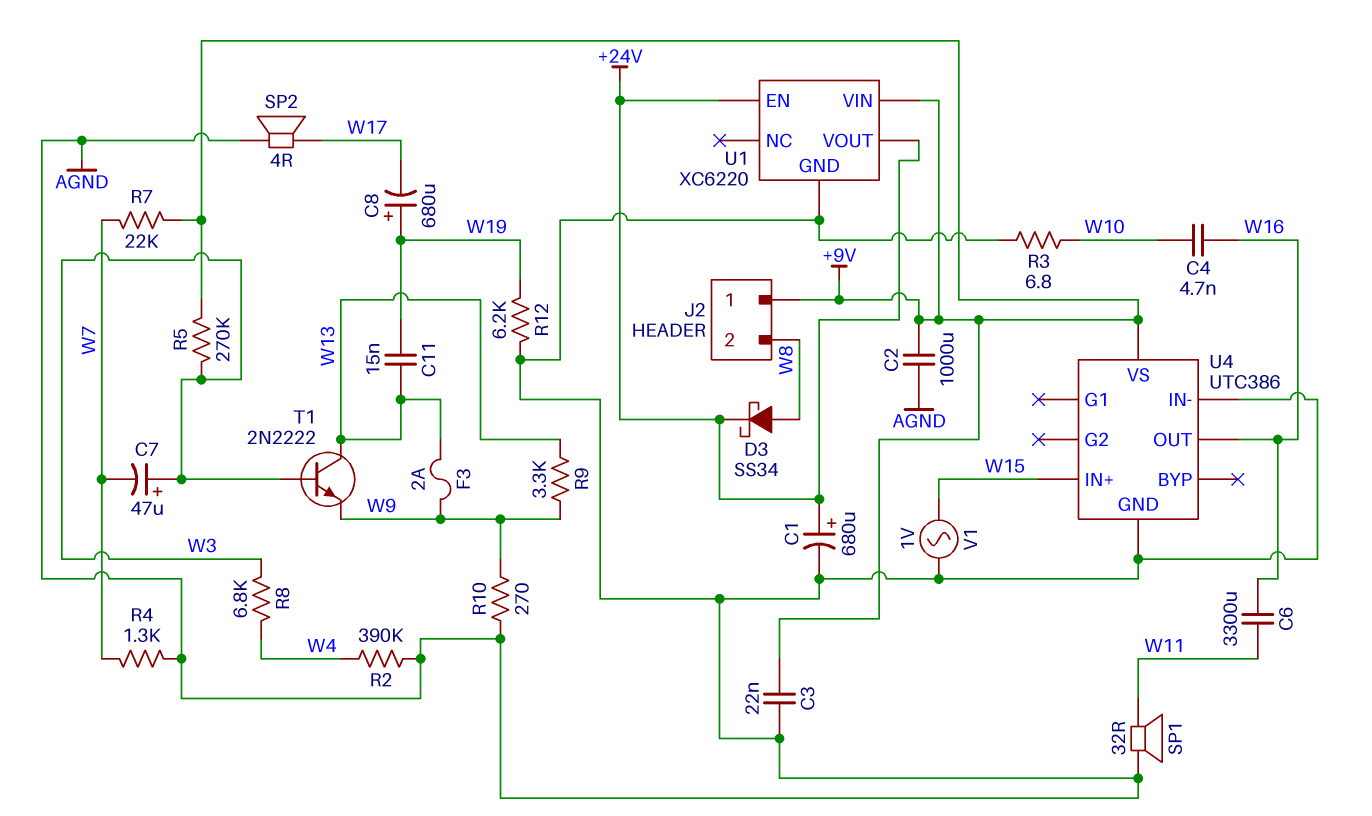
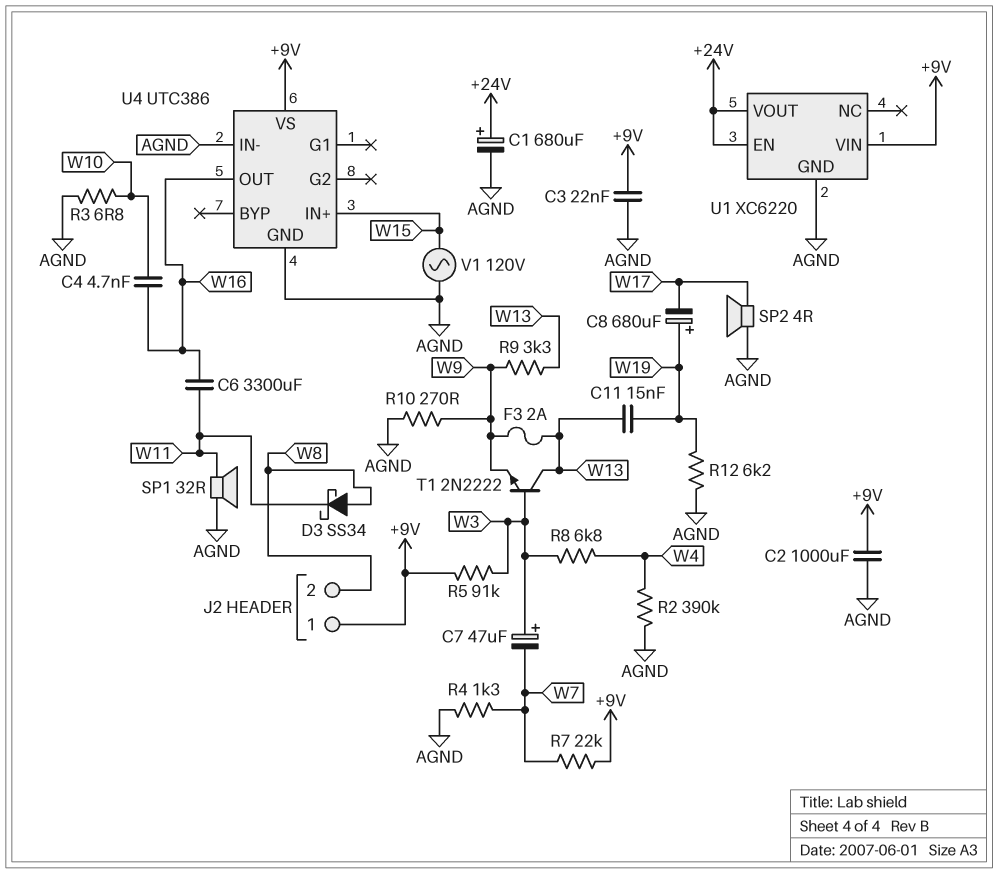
D3: schottky SS34 (A W8, K +24V) -> schottky SS34 (A W8, K W11)
R5: 270k (+9V, W3) -> 91k (+9V, W3)
V1: AC 1V (AGND, W15) -> AC 120V (AGND, W15)

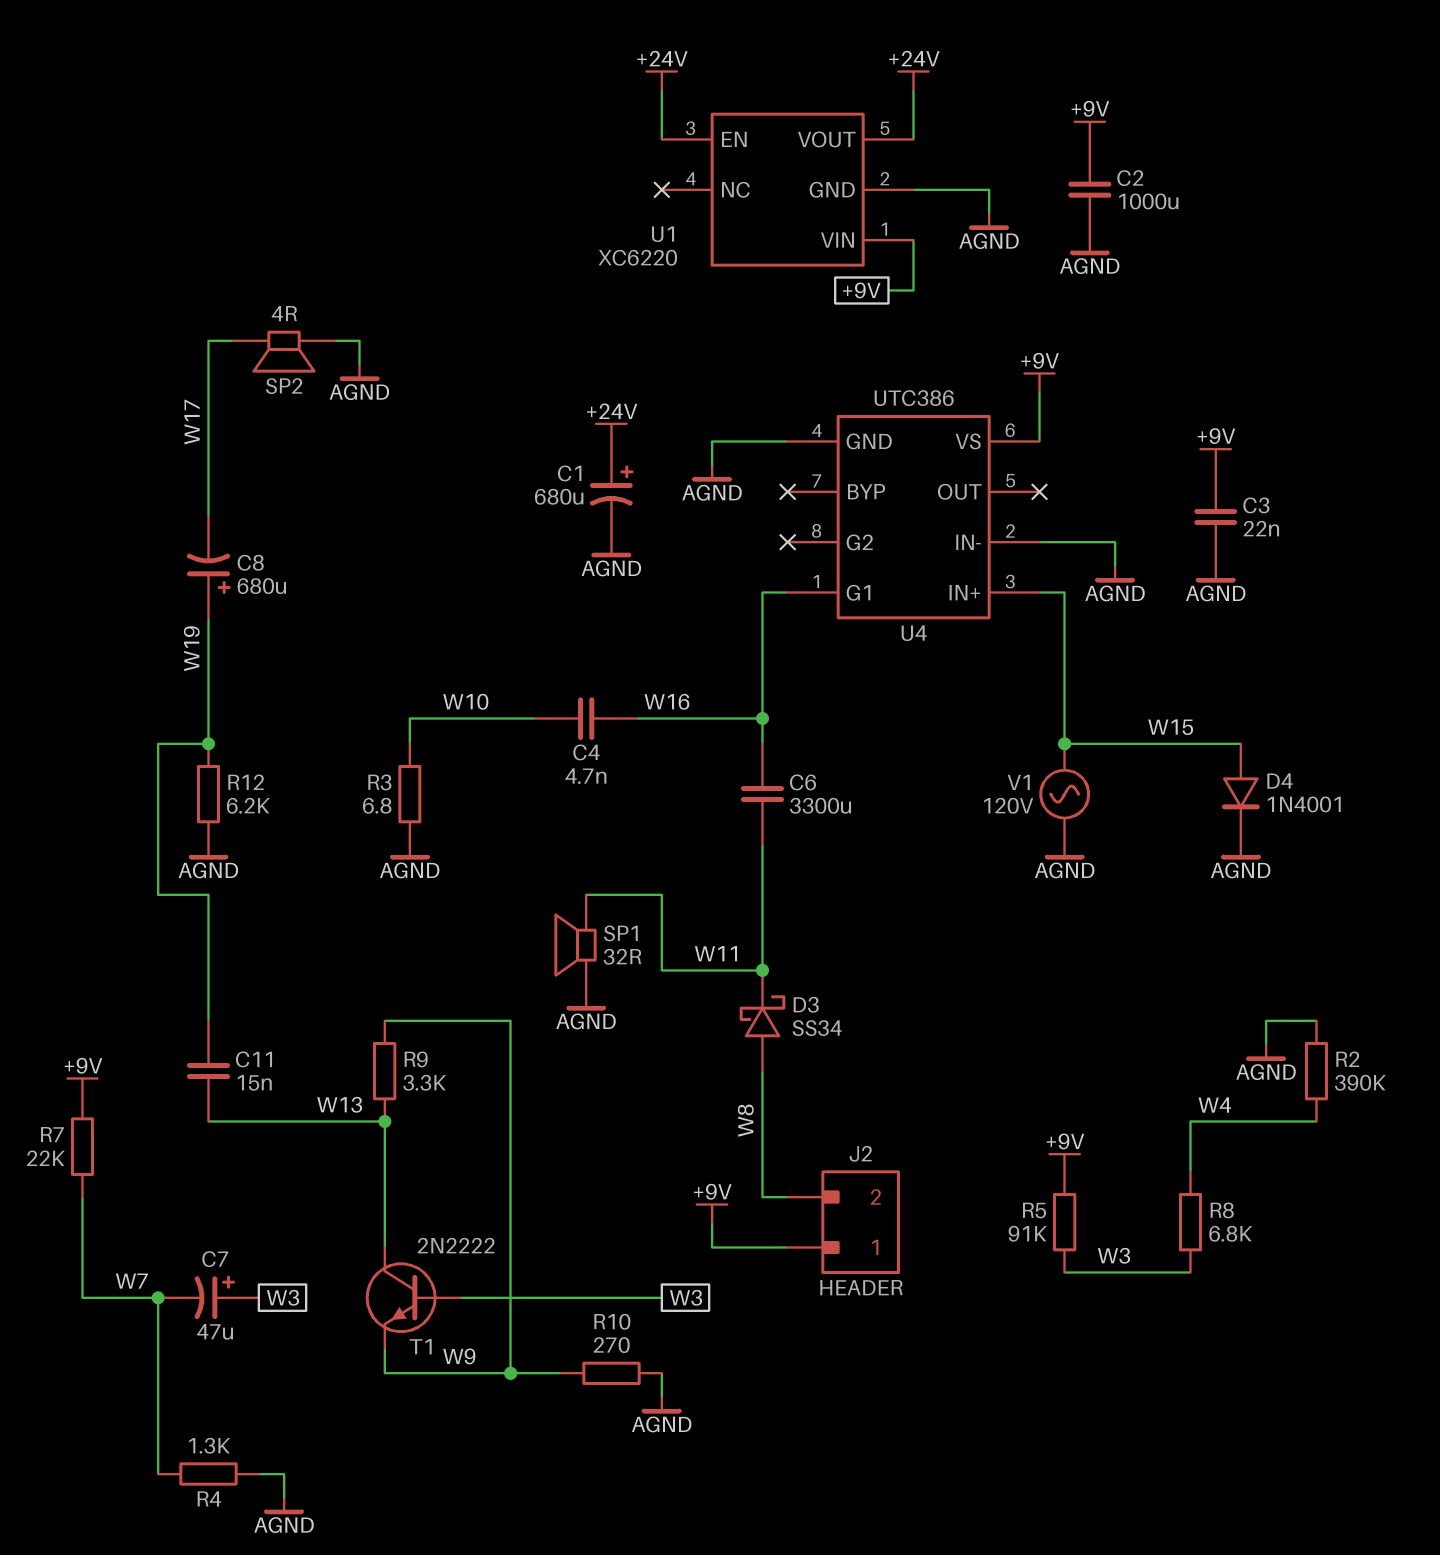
D4: none -> diode 1N4001 (A W15, K AGND)
F3: 2A (W9, W13) -> none
U4 pin G1: none -> W16
U4 pin OUT: W16 -> none

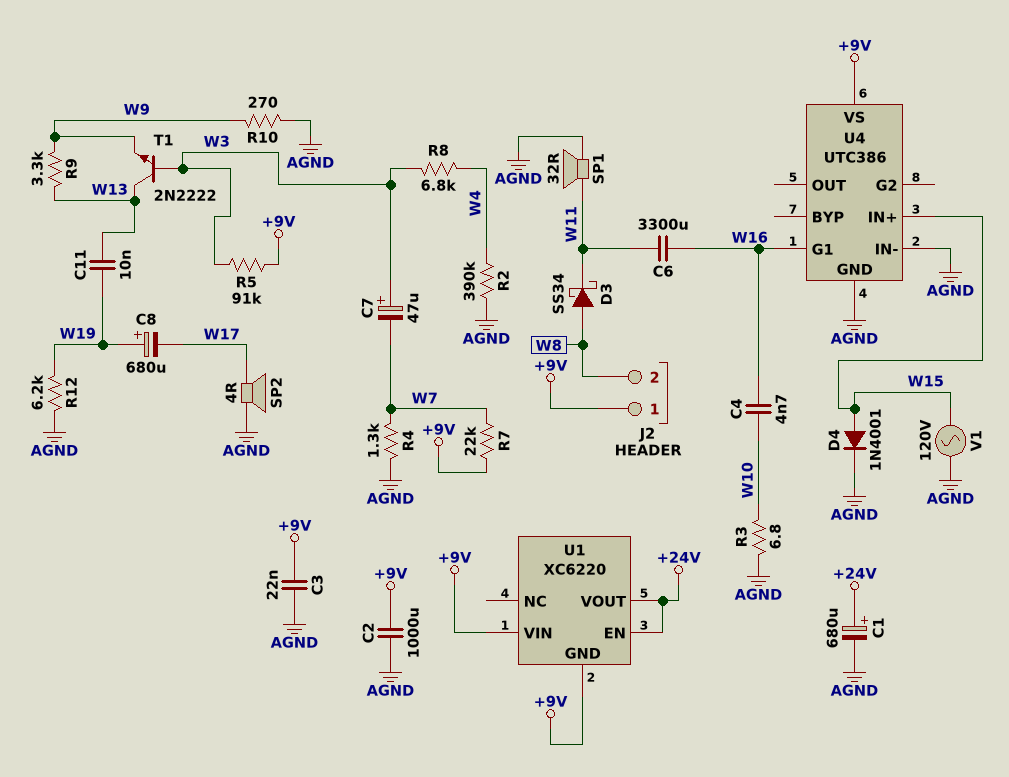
C11: 15nF (W13, W19) -> 10nF (W13, W19)
U1 pin GND: AGND -> +9V

